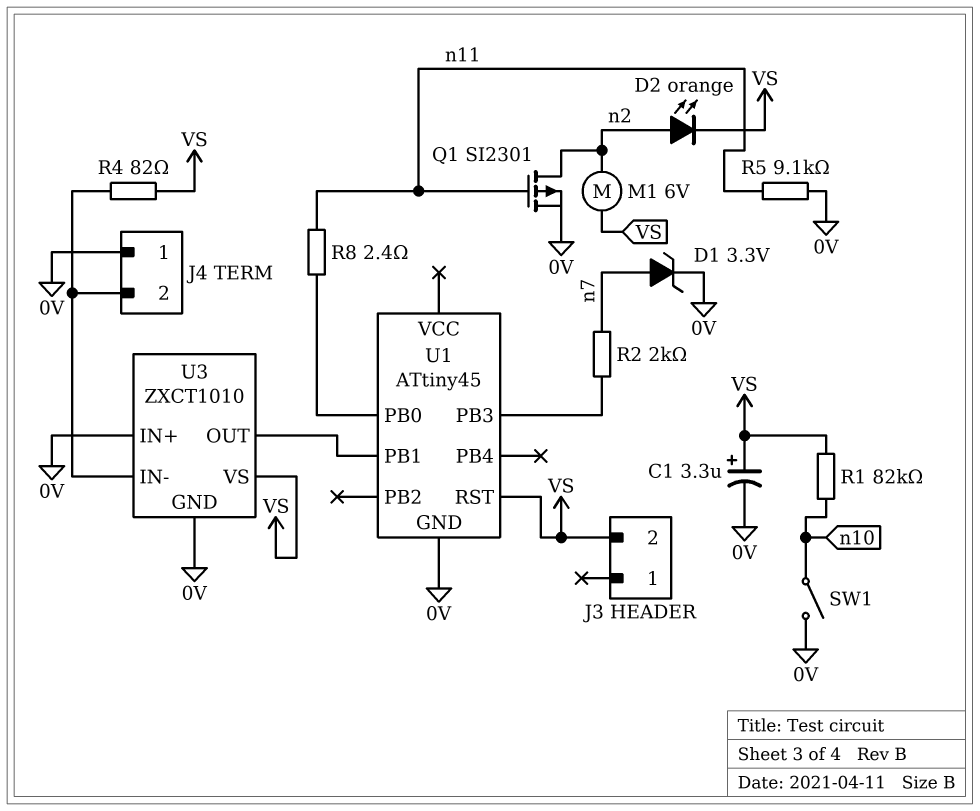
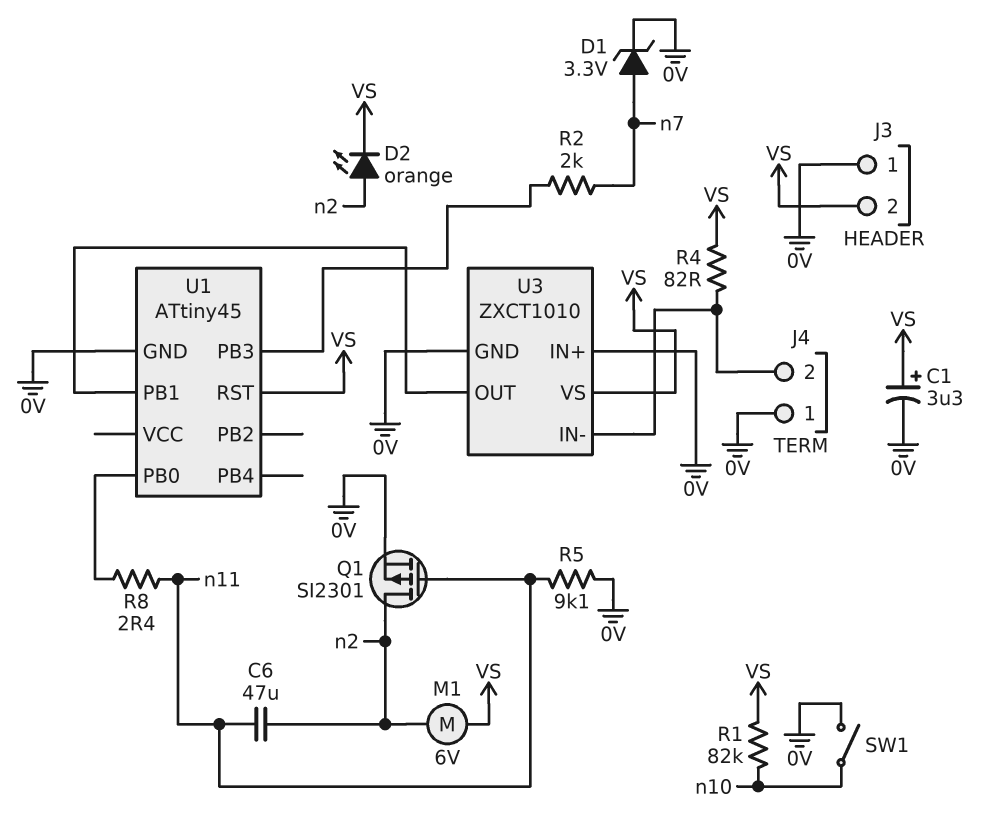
C6: none -> 47uF (n2, n11)
J3 pin 1: none -> 0V

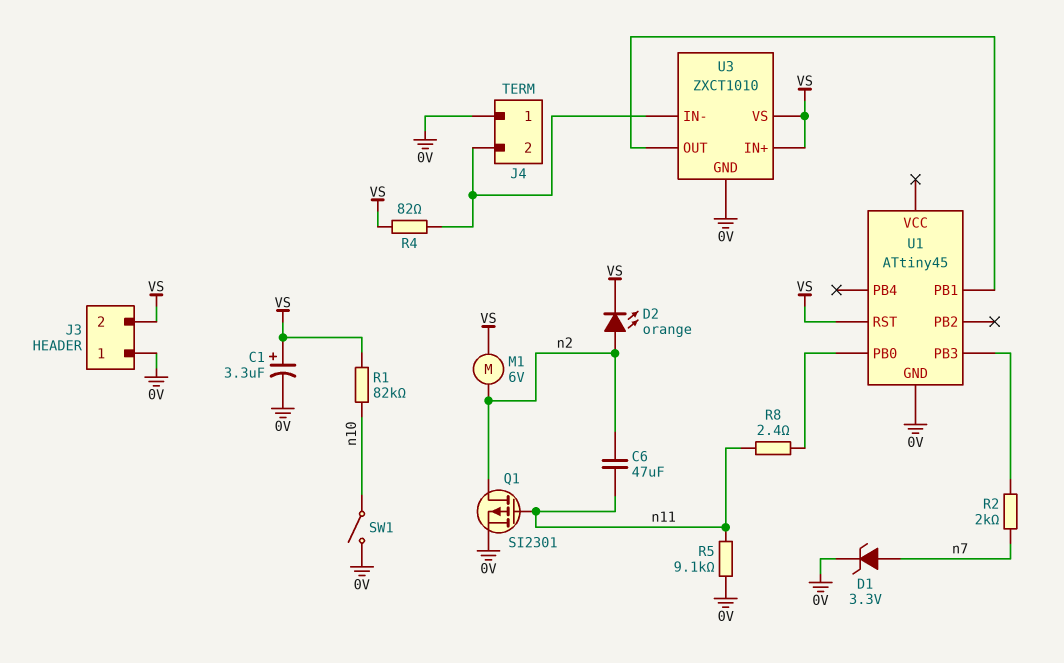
U3 pin IN+: 0V -> VS

